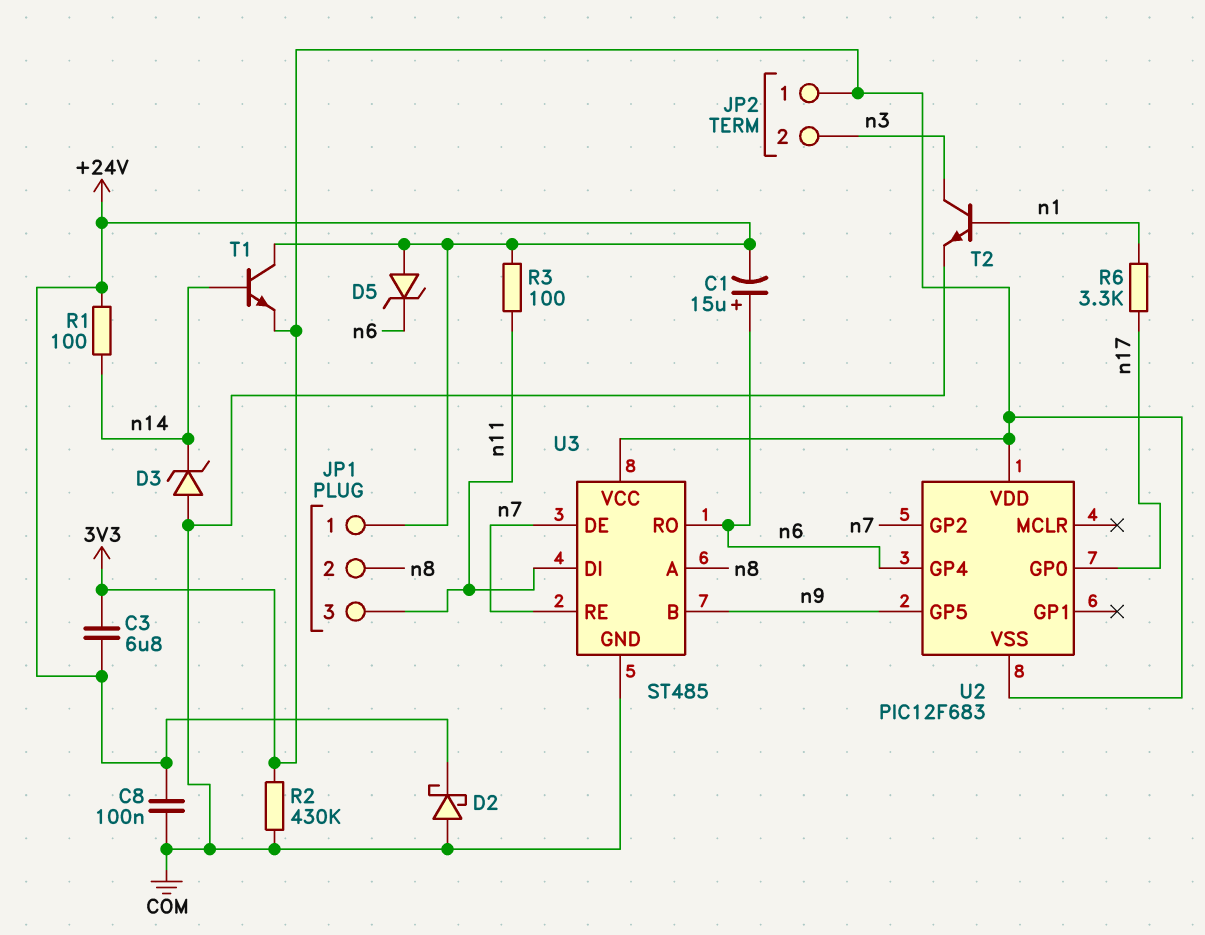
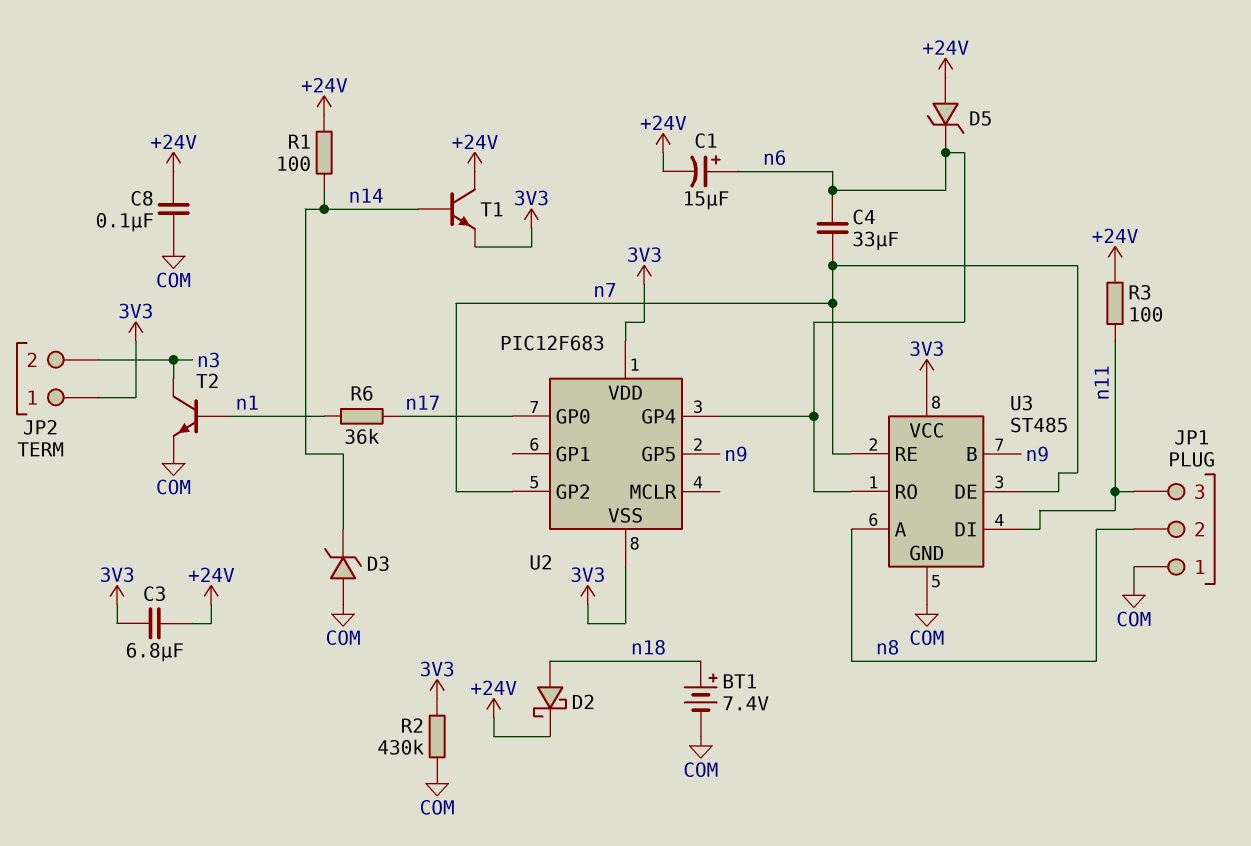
BT1: none -> 7.4V (plus n18, minus COM)
C4: none -> 33uF (n6, n7)
D2: schottky (A COM, K +24V) -> schottky (A n18, K +24V)
JP1 pin 1: +24V -> COM
R6: 3.3k (n1, n17) -> 36k (n1, n17)

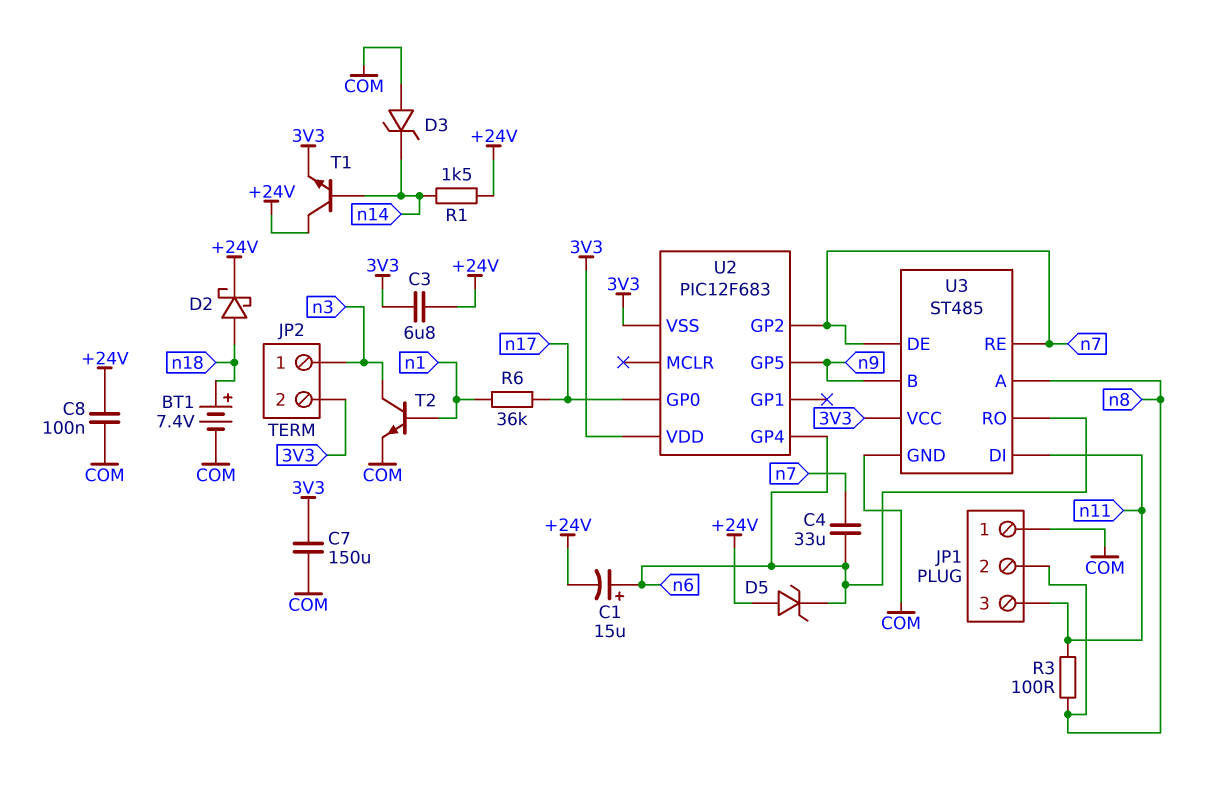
C7: none -> 150uF (3V3, COM)
JP2 pin 1: 3V3 -> n3
JP2 pin 2: n3 -> 3V3
R1: 100 (+24V, n14) -> 1.5k (+24V, n14)
R2: 430k (3V3, COM) -> none
R3: 100 (+24V, n11) -> 100 (n8, n11)

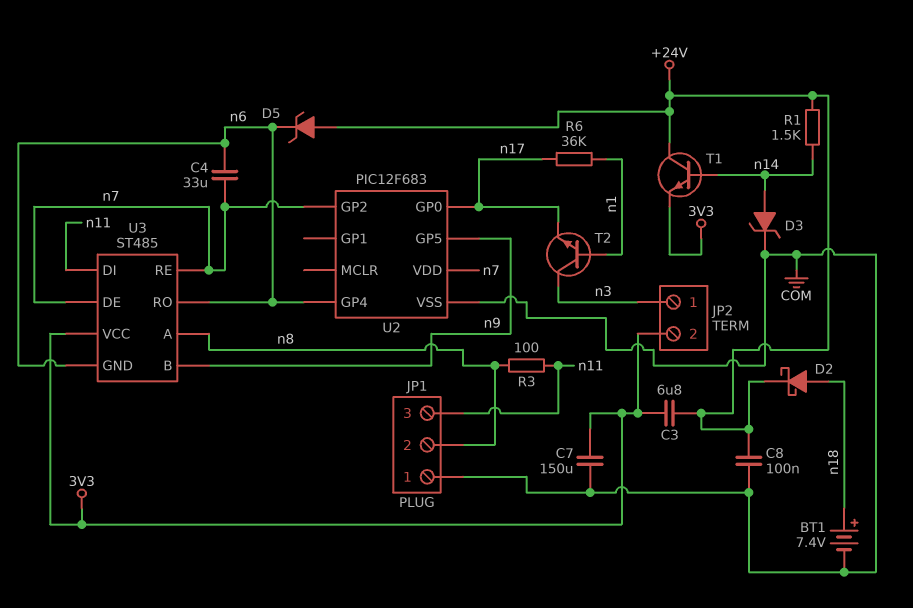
C1: 15uF (plus n6, minus +24V) -> none
D3: zener (A COM, K n14) -> zener (A n14, K COM)
T2: NPN (B n1, C n3, E COM) -> NPN (B n1, C n3, E n17)
U2 pin VDD: 3V3 -> n7
U2 pin VSS: 3V3 -> COM
U3 pin GND: COM -> n6

